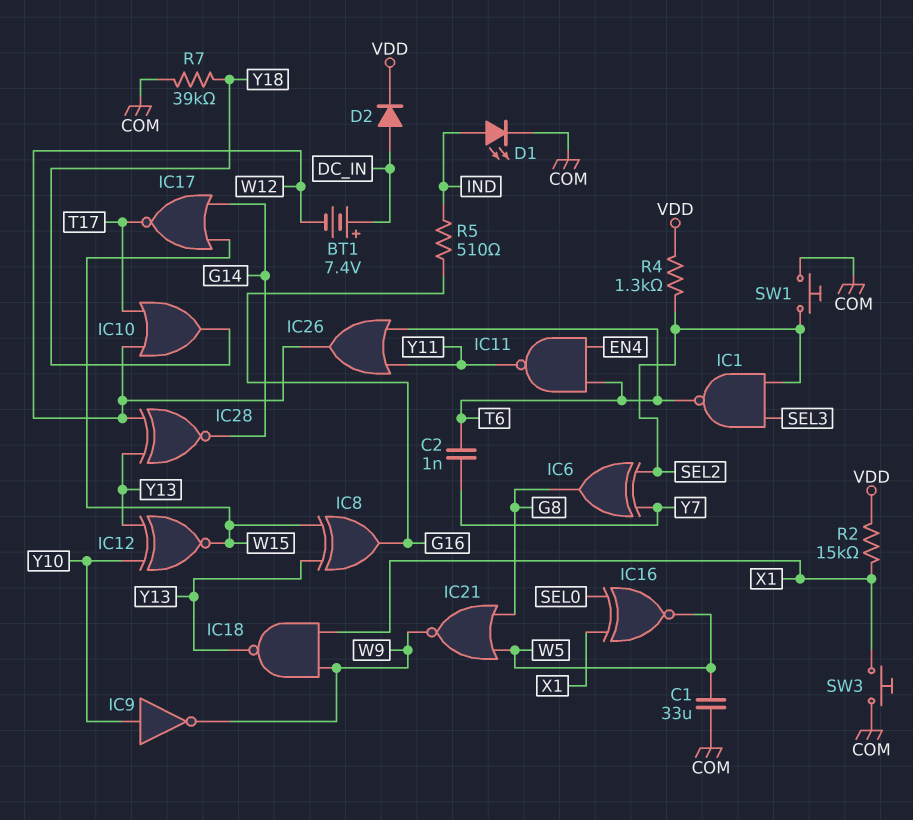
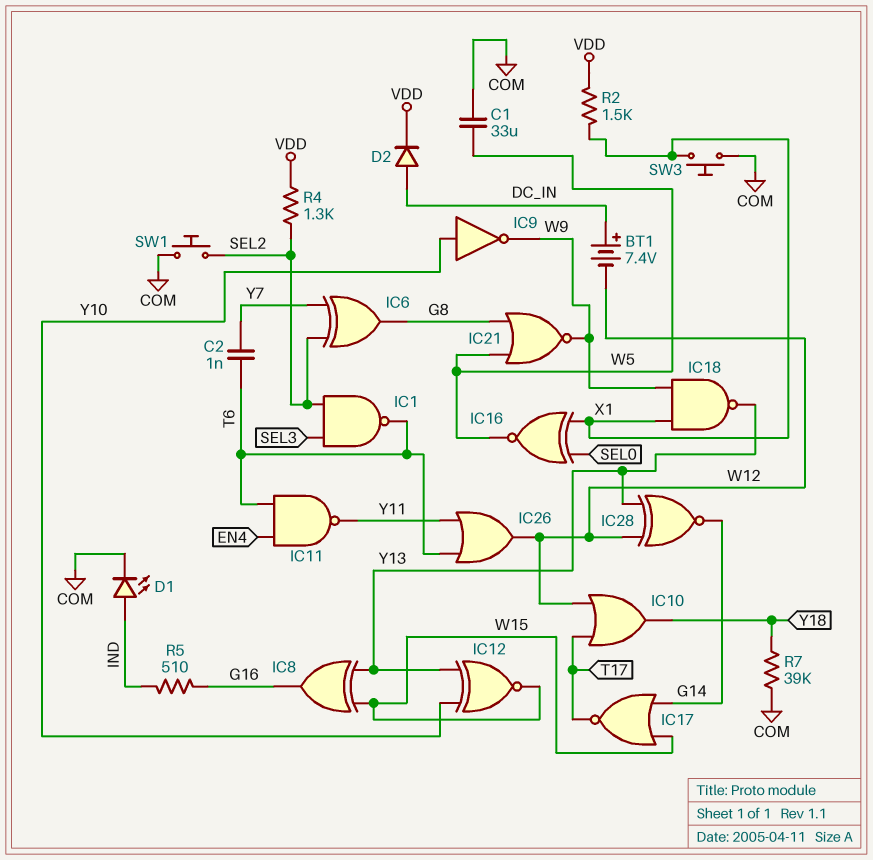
R2: 15k (VDD, X1) -> 1.5k (VDD, X1)

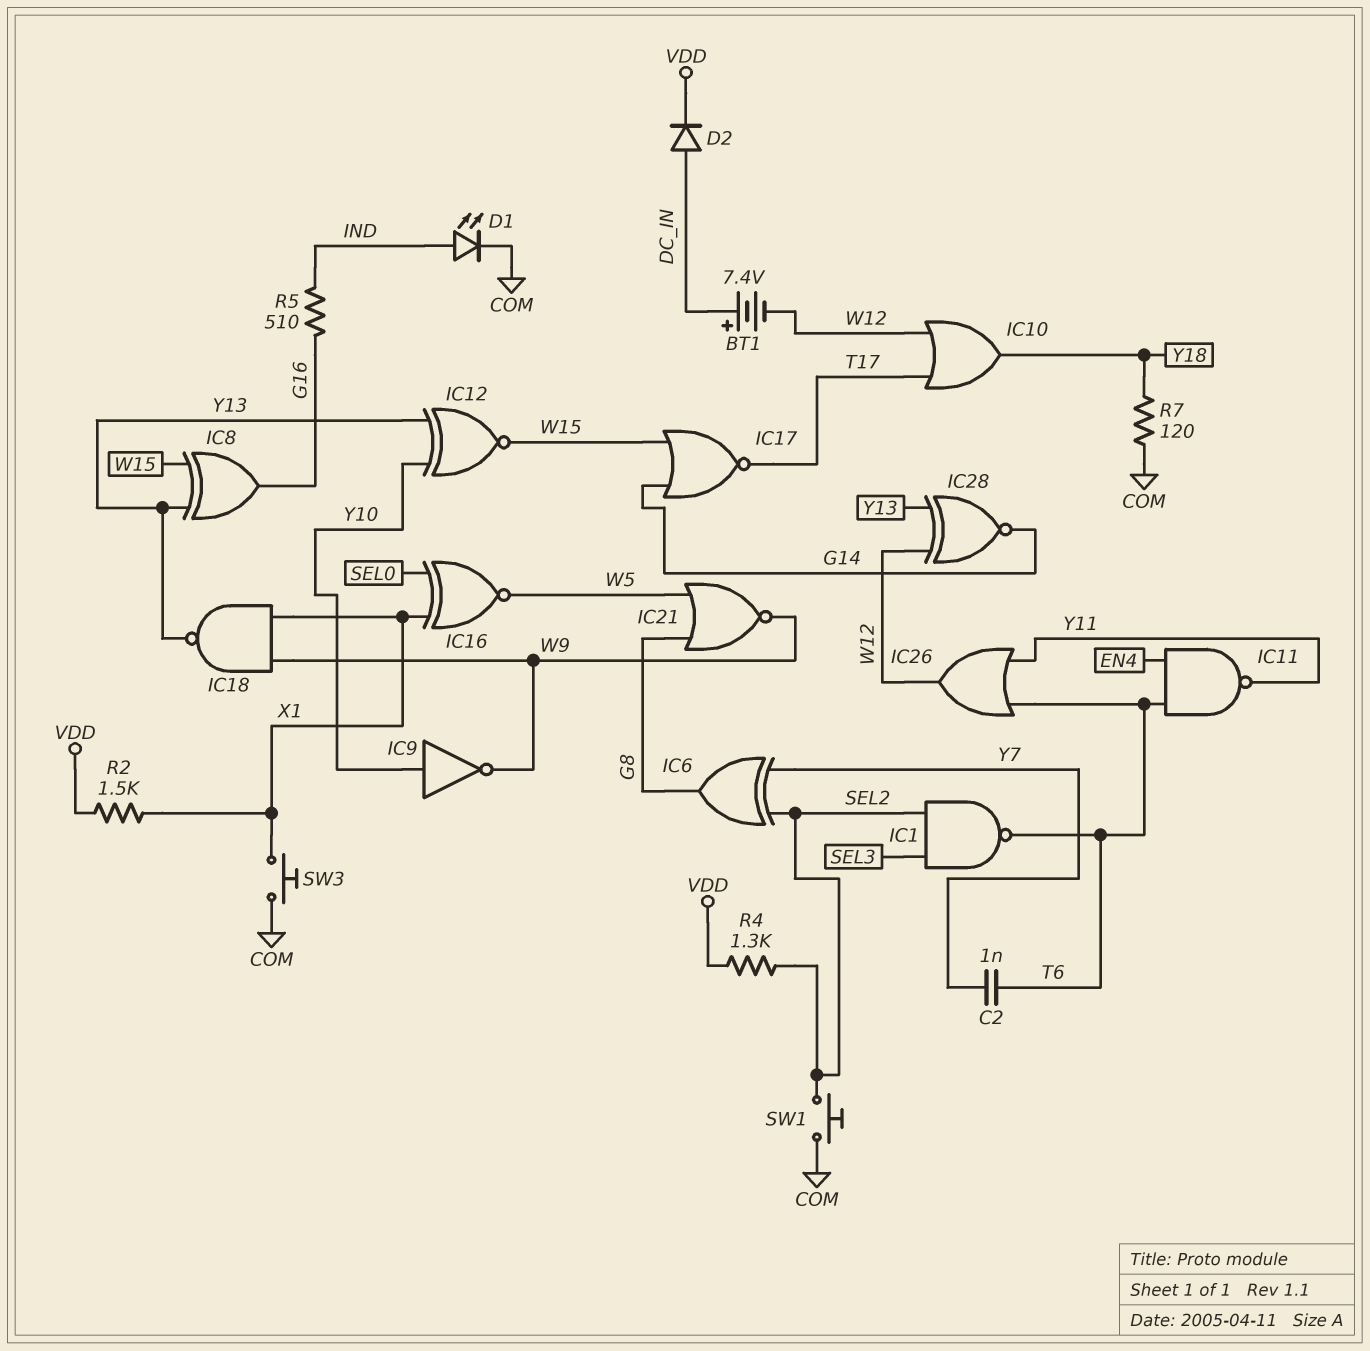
C1: 33uF (COM, W5) -> none
R7: 39k (COM, Y18) -> 120 (COM, Y18)

